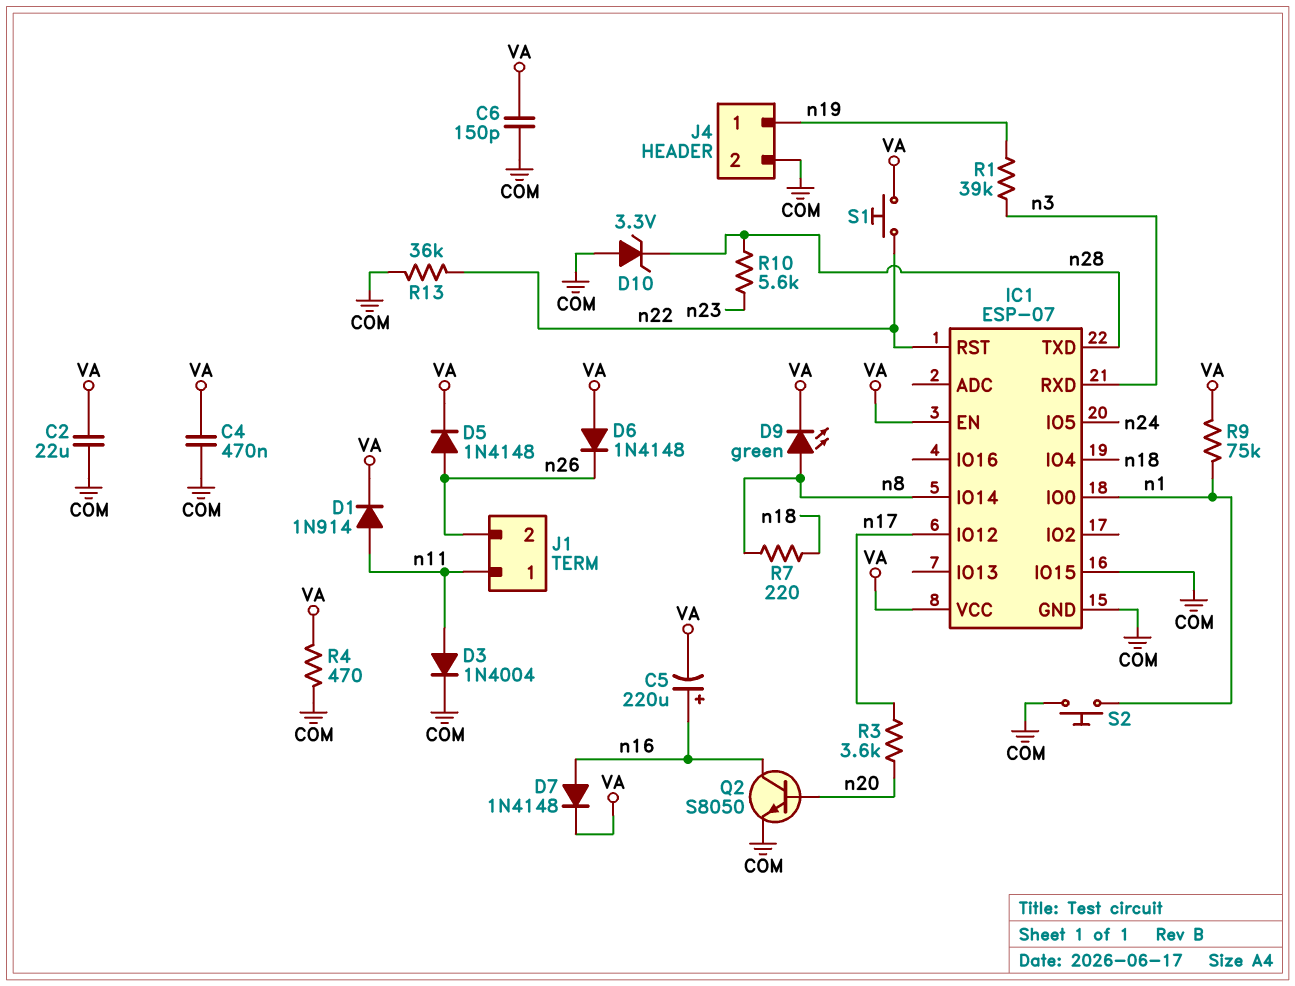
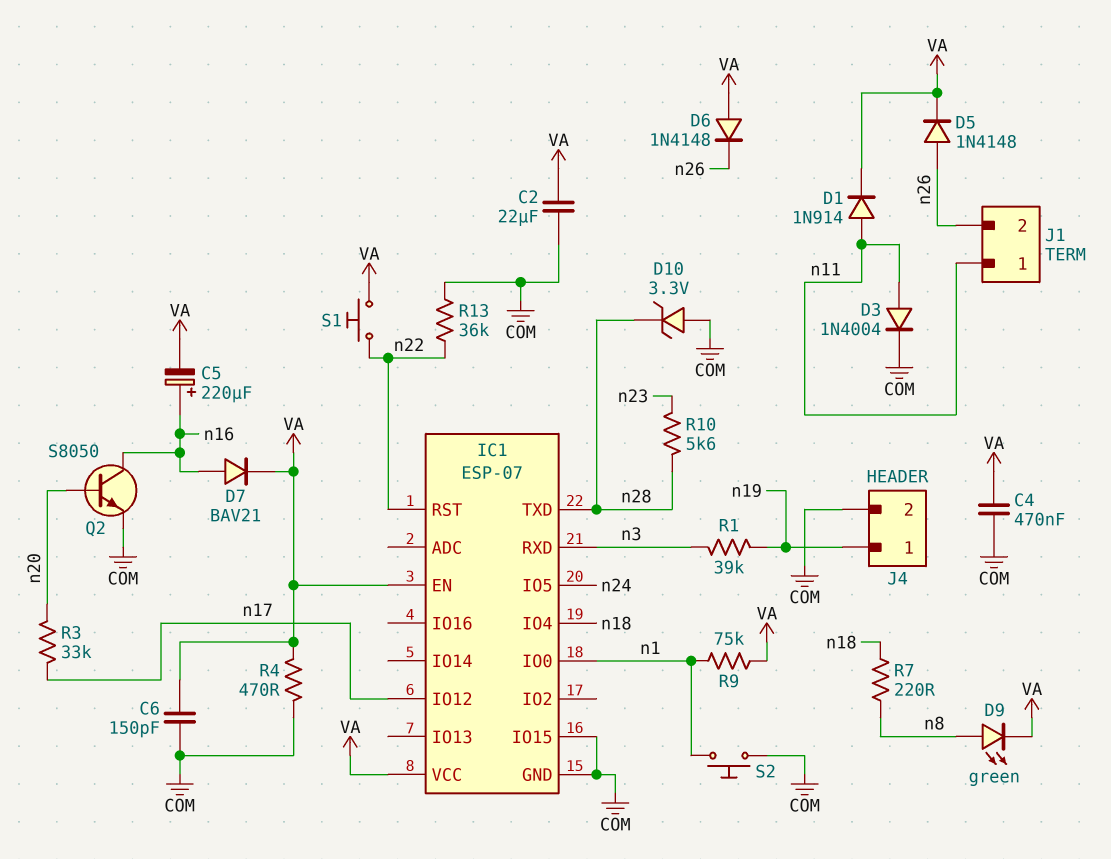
D7: diode 1N4148 (A n16, K VA) -> diode BAV21 (A n16, K VA)
IC1 pin IO14: n8 -> none
R3: 3.6k (n17, n20) -> 33k (n17, n20)

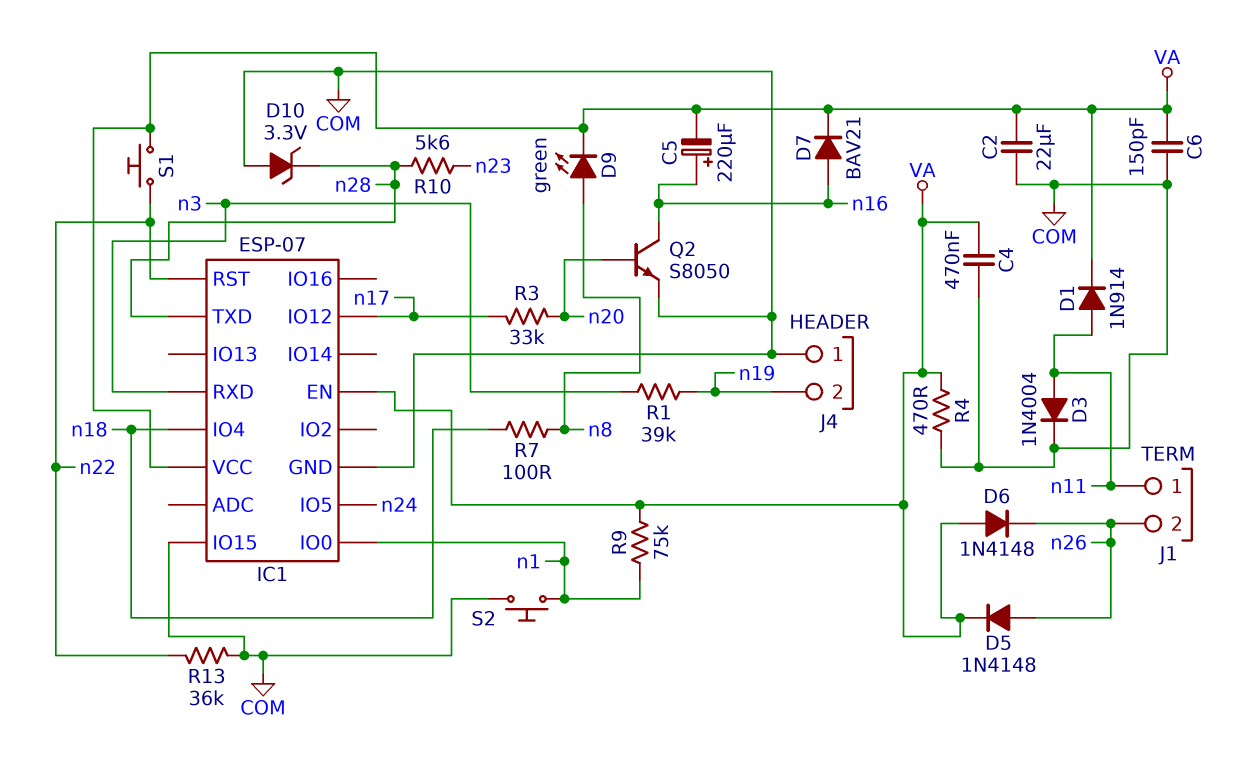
J4 pin 1: n19 -> COM
J4 pin 2: COM -> n19
R7: 220 (n8, n18) -> 100 (n8, n18)

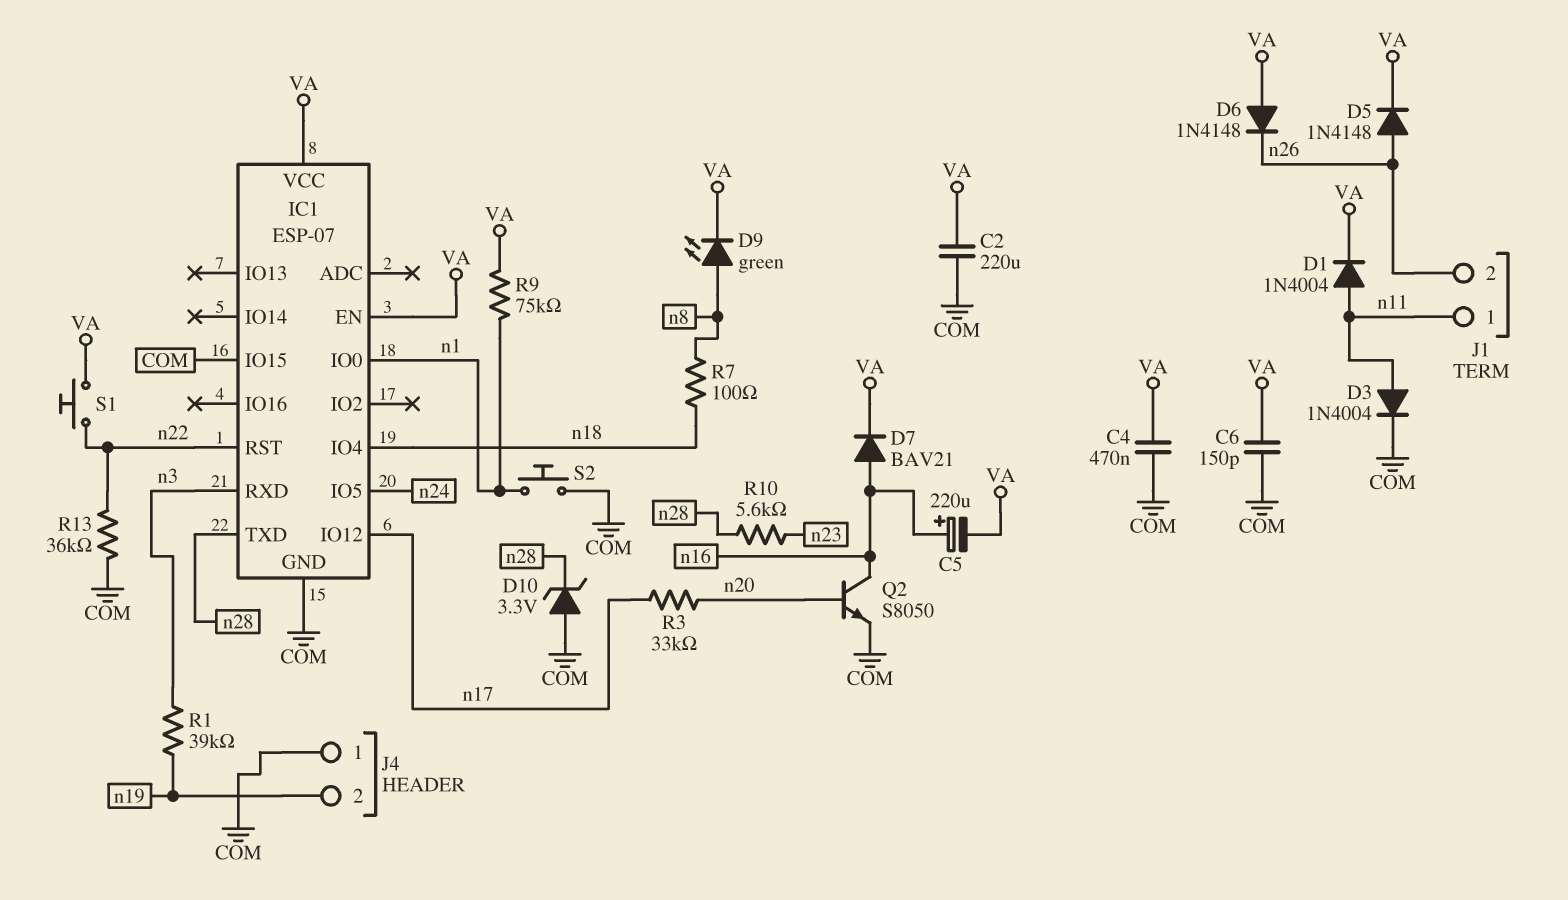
C2: 22uF (COM, VA) -> 220uF (COM, VA)
D1: diode 1N914 (A n11, K VA) -> diode 1N4004 (A n11, K VA)
R4: 470 (COM, VA) -> none

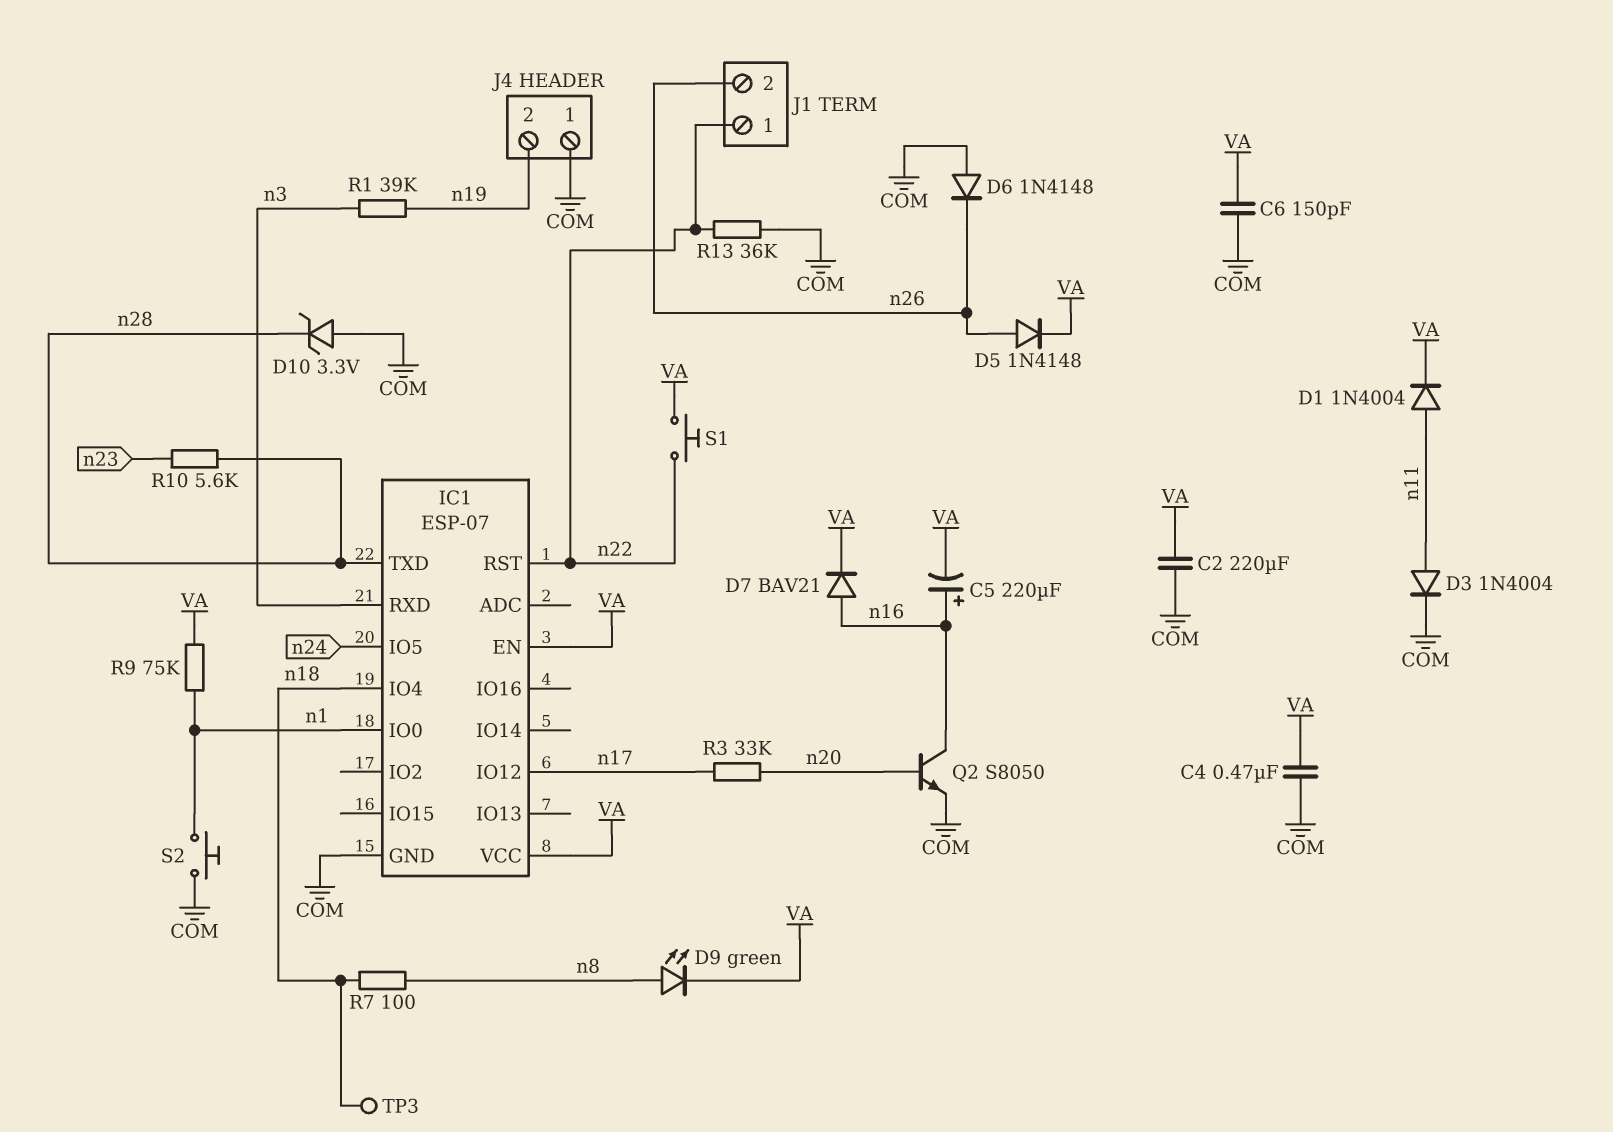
D6: diode 1N4148 (A VA, K n26) -> diode 1N4148 (A COM, K n26)
IC1 pin IO15: COM -> none
J1 pin 1: n11 -> n22
TP3: none -> test point (n18)

